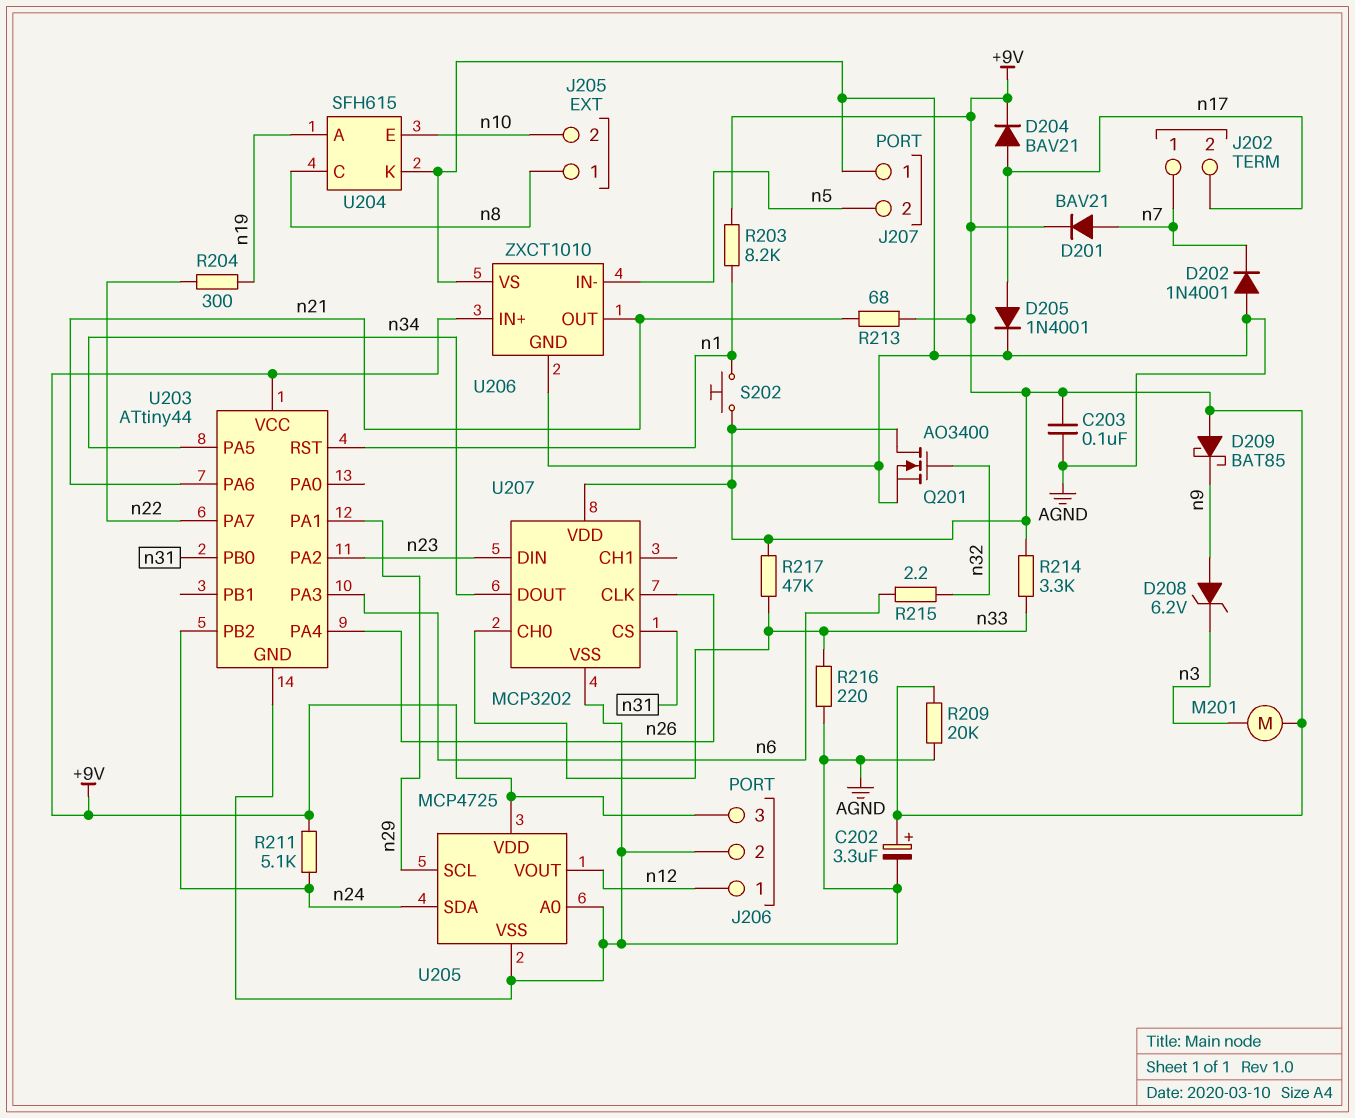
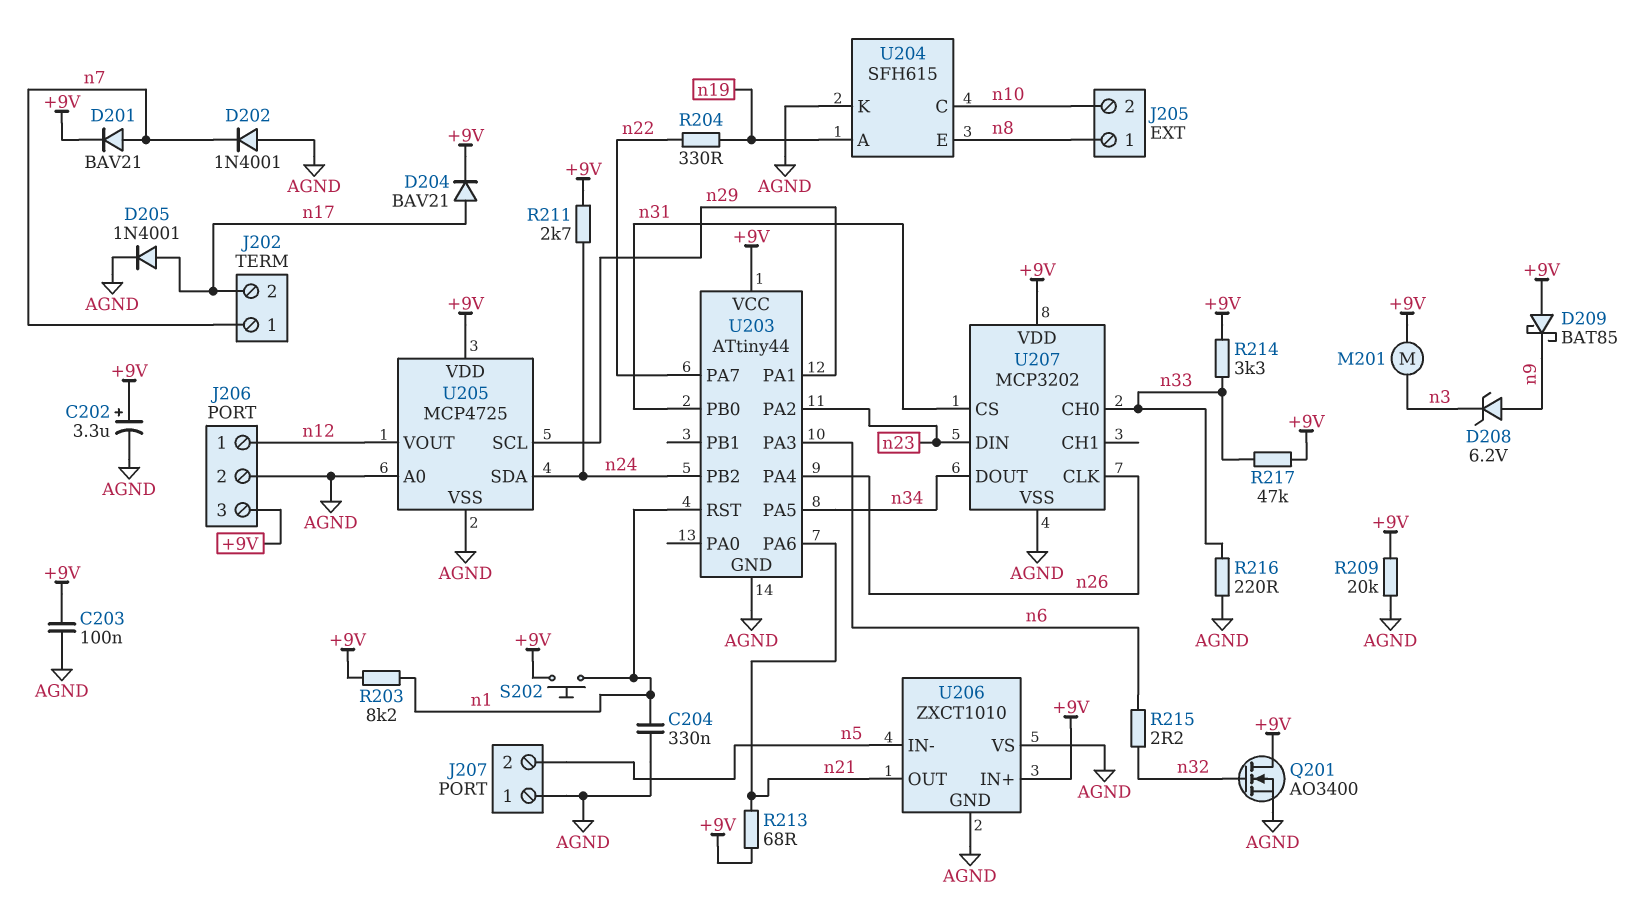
C204: none -> 330nF (AGND, n1)
R204: 300 (n19, n22) -> 330 (n19, n22)
R211: 5.1k (+9V, n24) -> 2.7k (+9V, n24)
U204 pin C: n8 -> n10
U204 pin E: n10 -> n8

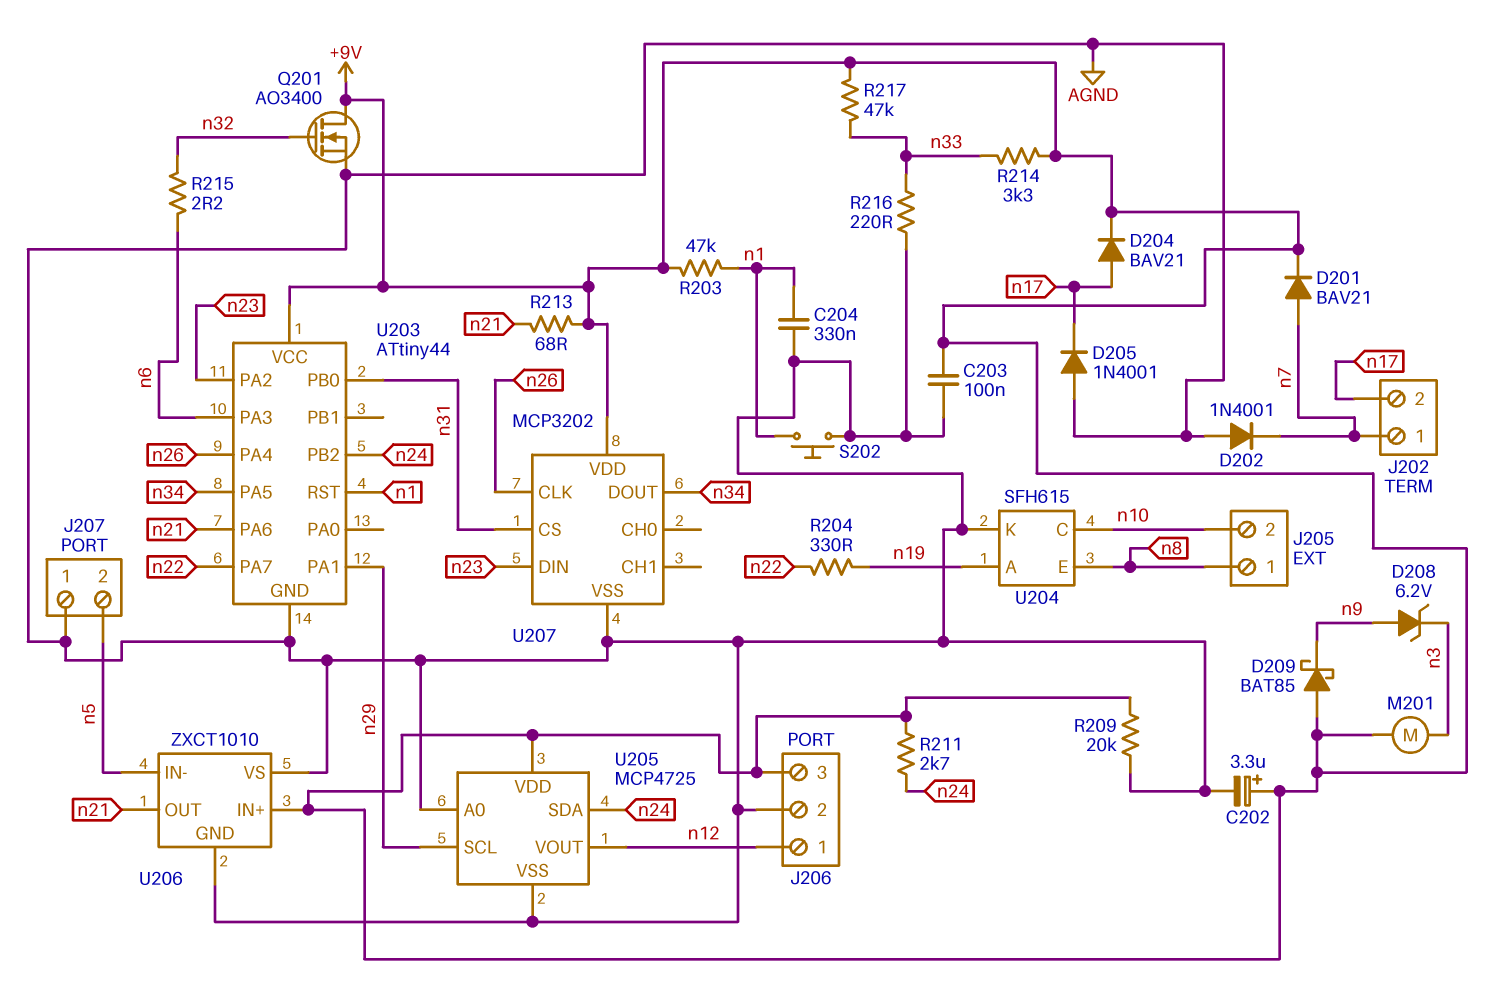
D205: diode 1N4001 (A n17, K AGND) -> diode 1N4001 (A AGND, K n17)
R203: 8.2k (+9V, n1) -> 47k (+9V, n1)
S202: button (+9V, n1) -> button (AGND, n1)
U207 pin CH0: n33 -> none

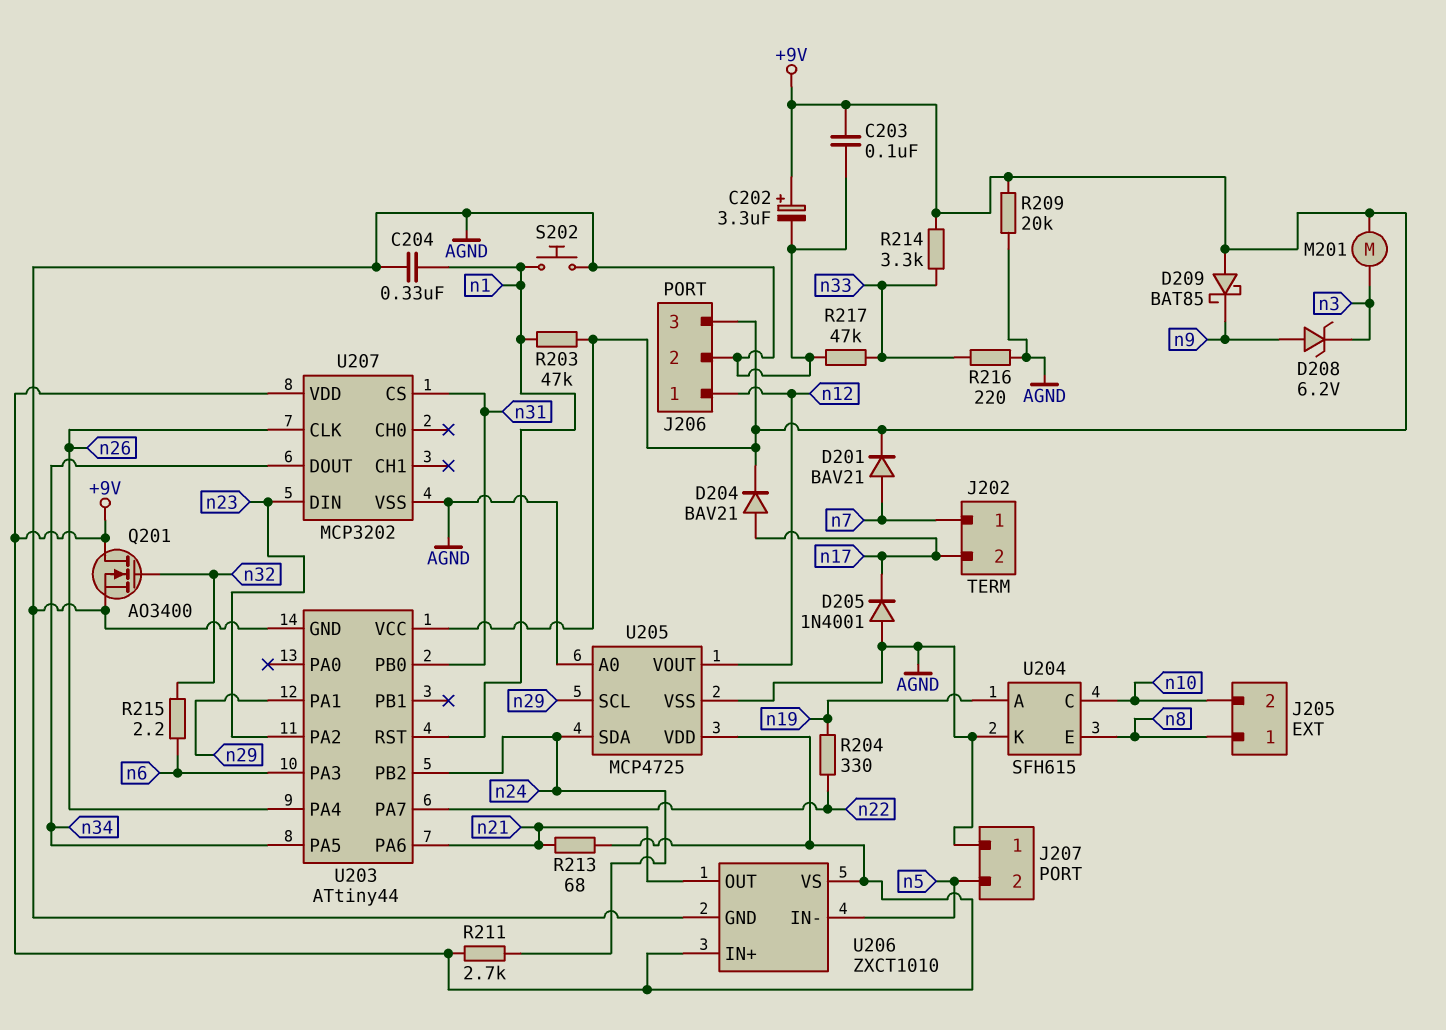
D202: diode 1N4001 (A AGND, K n7) -> none
R217: 47k (+9V, n33) -> 47k (AGND, n33)
U206 pin VS: AGND -> +9V

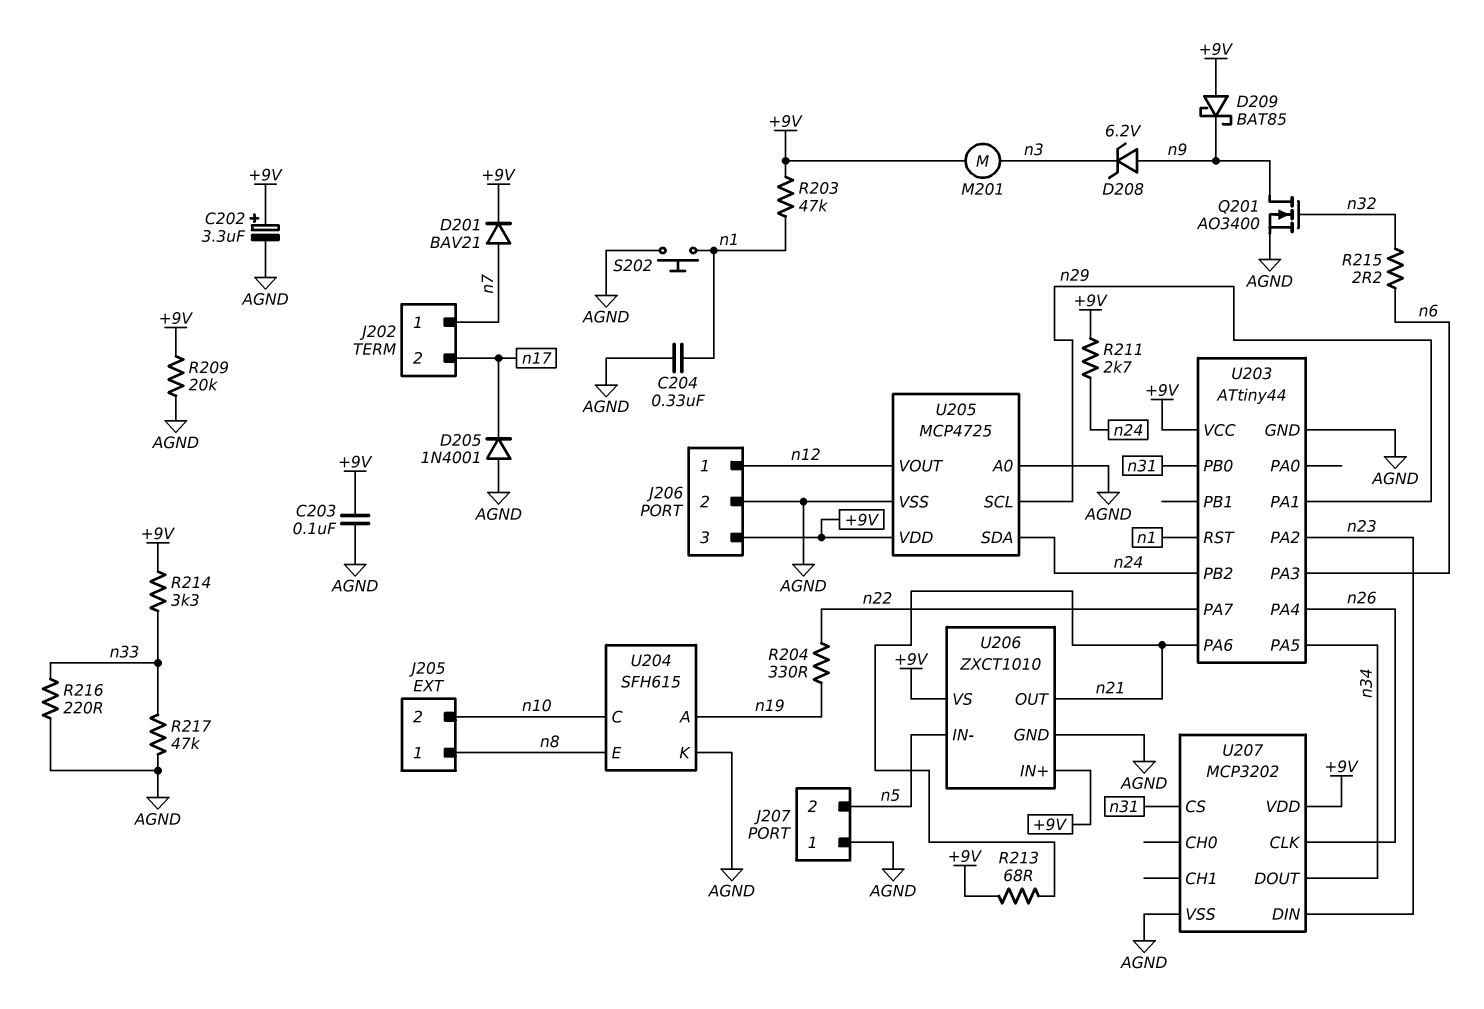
D204: diode BAV21 (A n17, K +9V) -> none
Q201: NMOS AO3400 (G n32, D +9V, S AGND) -> NMOS AO3400 (G n32, D n9, S AGND)

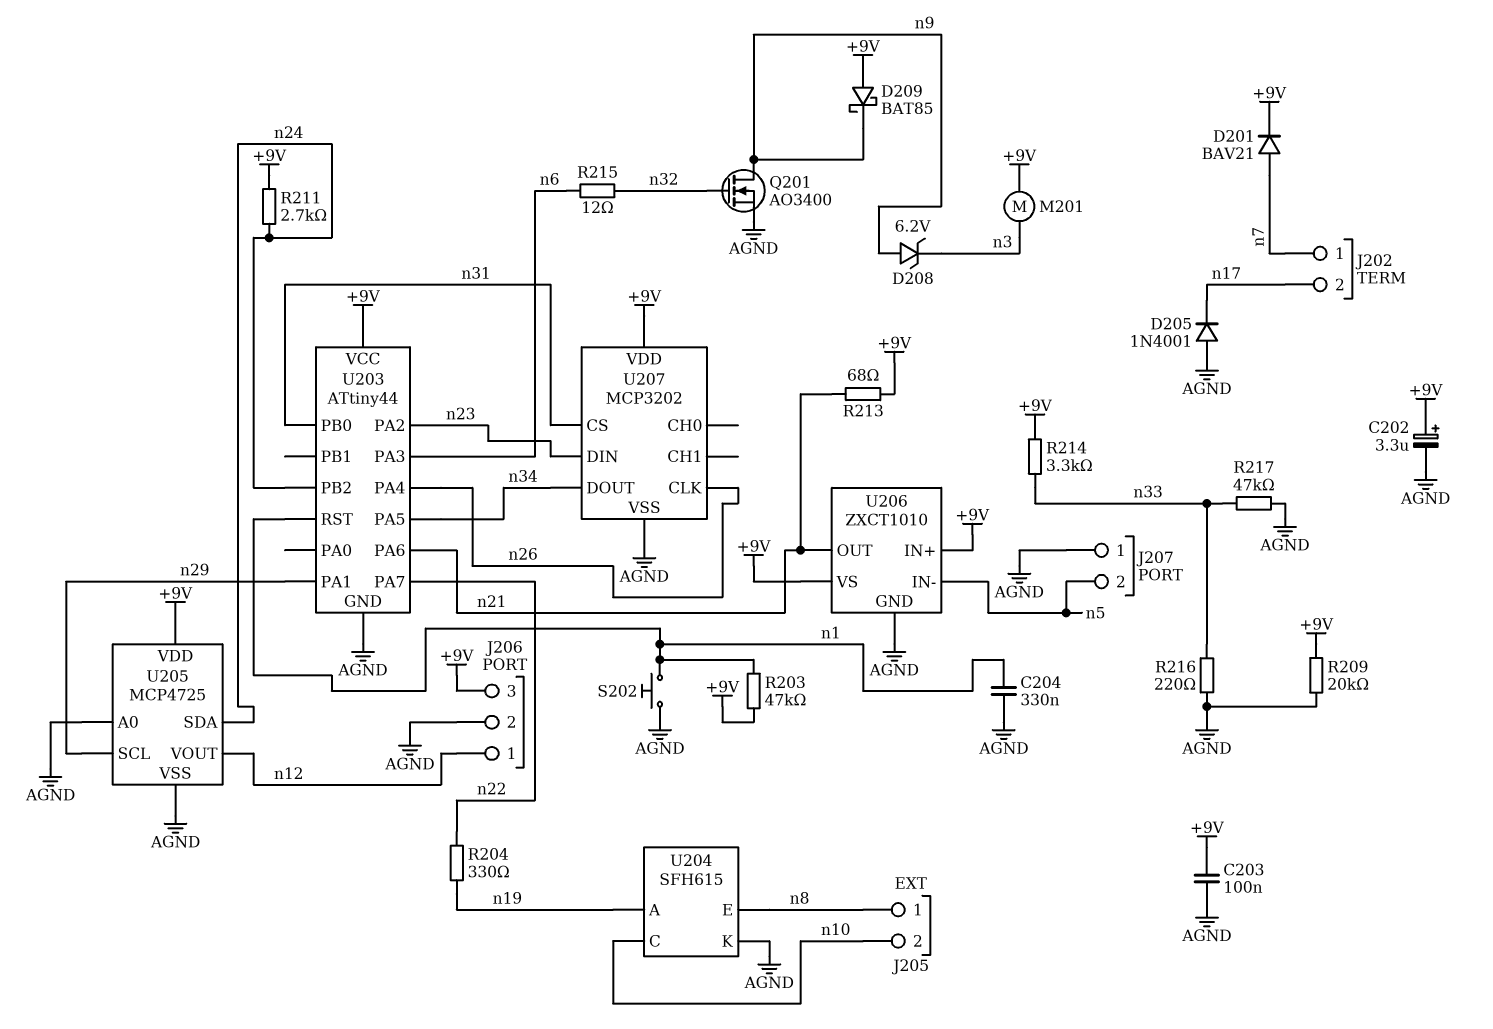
R215: 2.2 (n6, n32) -> 12 (n6, n32)

